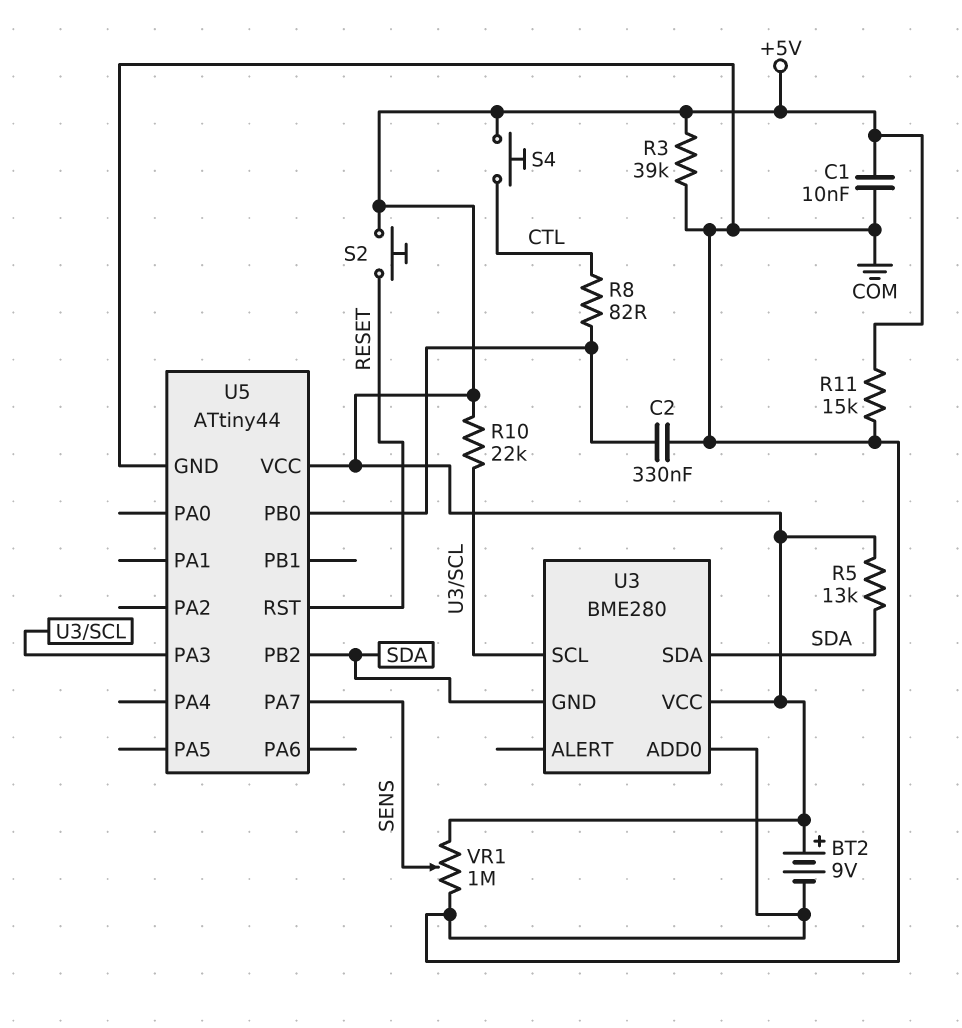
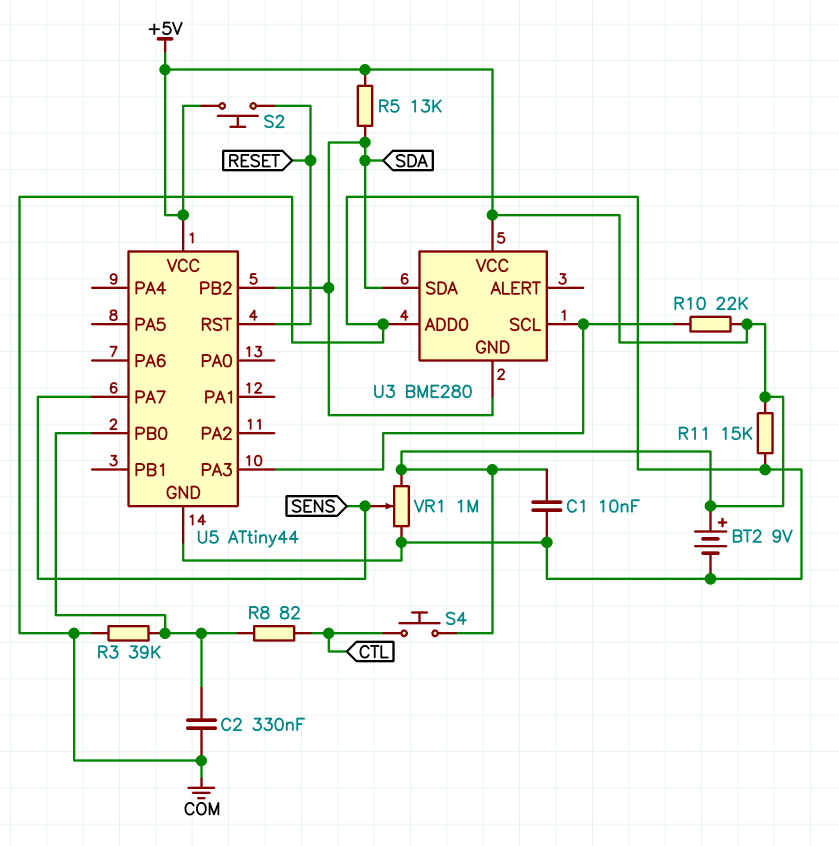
R3: 39k (+5V, COM) -> 39k (COM, U5/PB0)

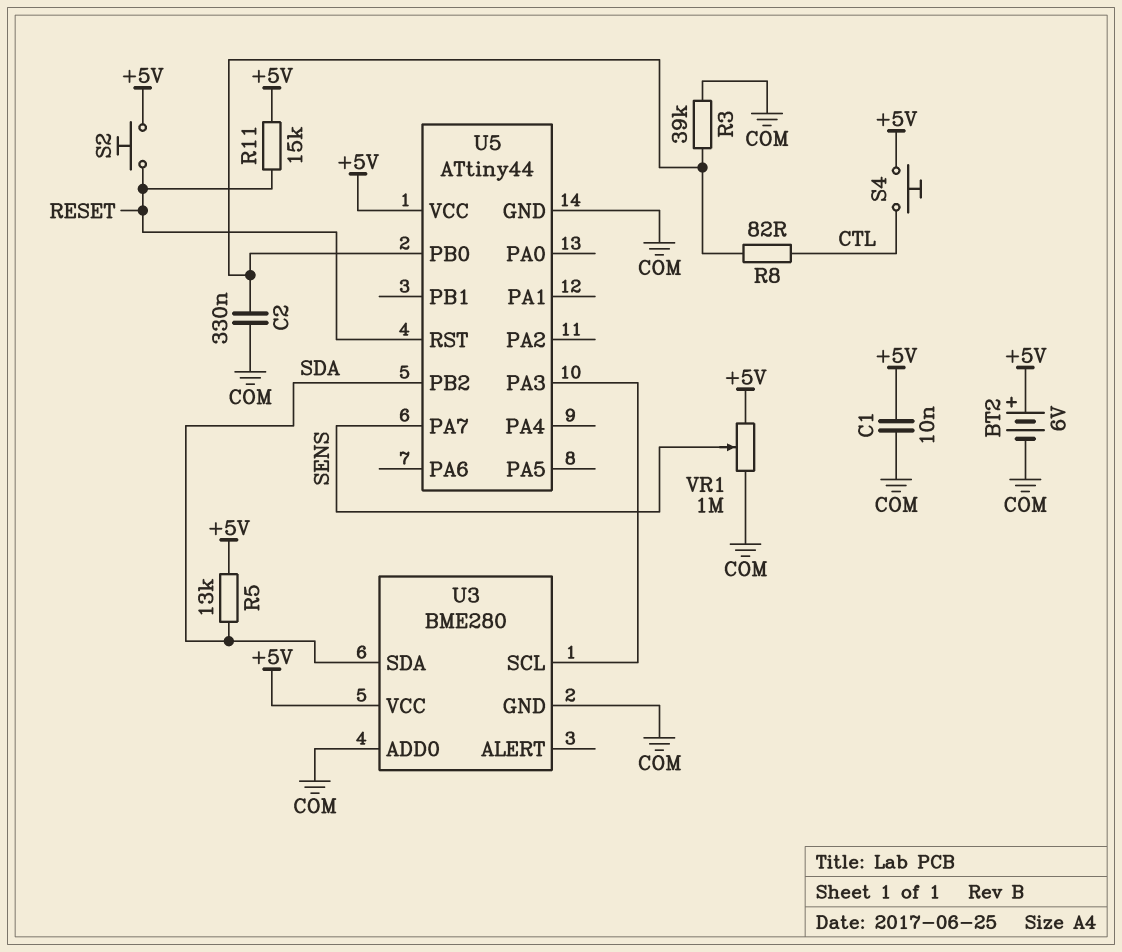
BT2: 9V (plus +5V, minus COM) -> 6V (plus +5V, minus COM)
R10: 22k (+5V, U3/SCL) -> none
R11: 15k (+5V, COM) -> 15k (+5V, RESET)
U3 pin GND: SDA -> COM

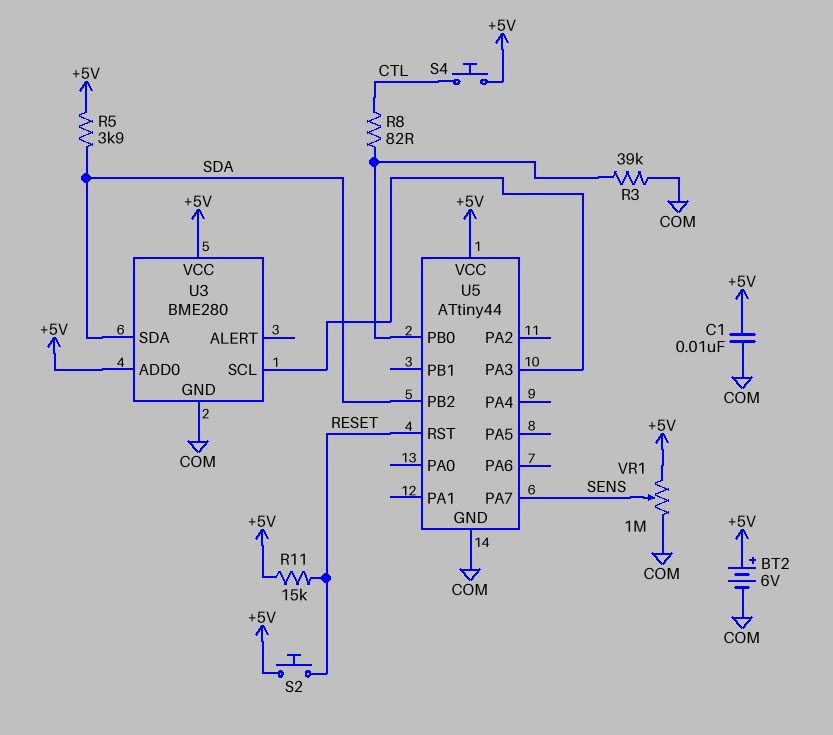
C2: 330nF (COM, U5/PB0) -> none
R5: 13k (+5V, SDA) -> 3.9k (+5V, SDA)
U3 pin ADD0: COM -> +5V

